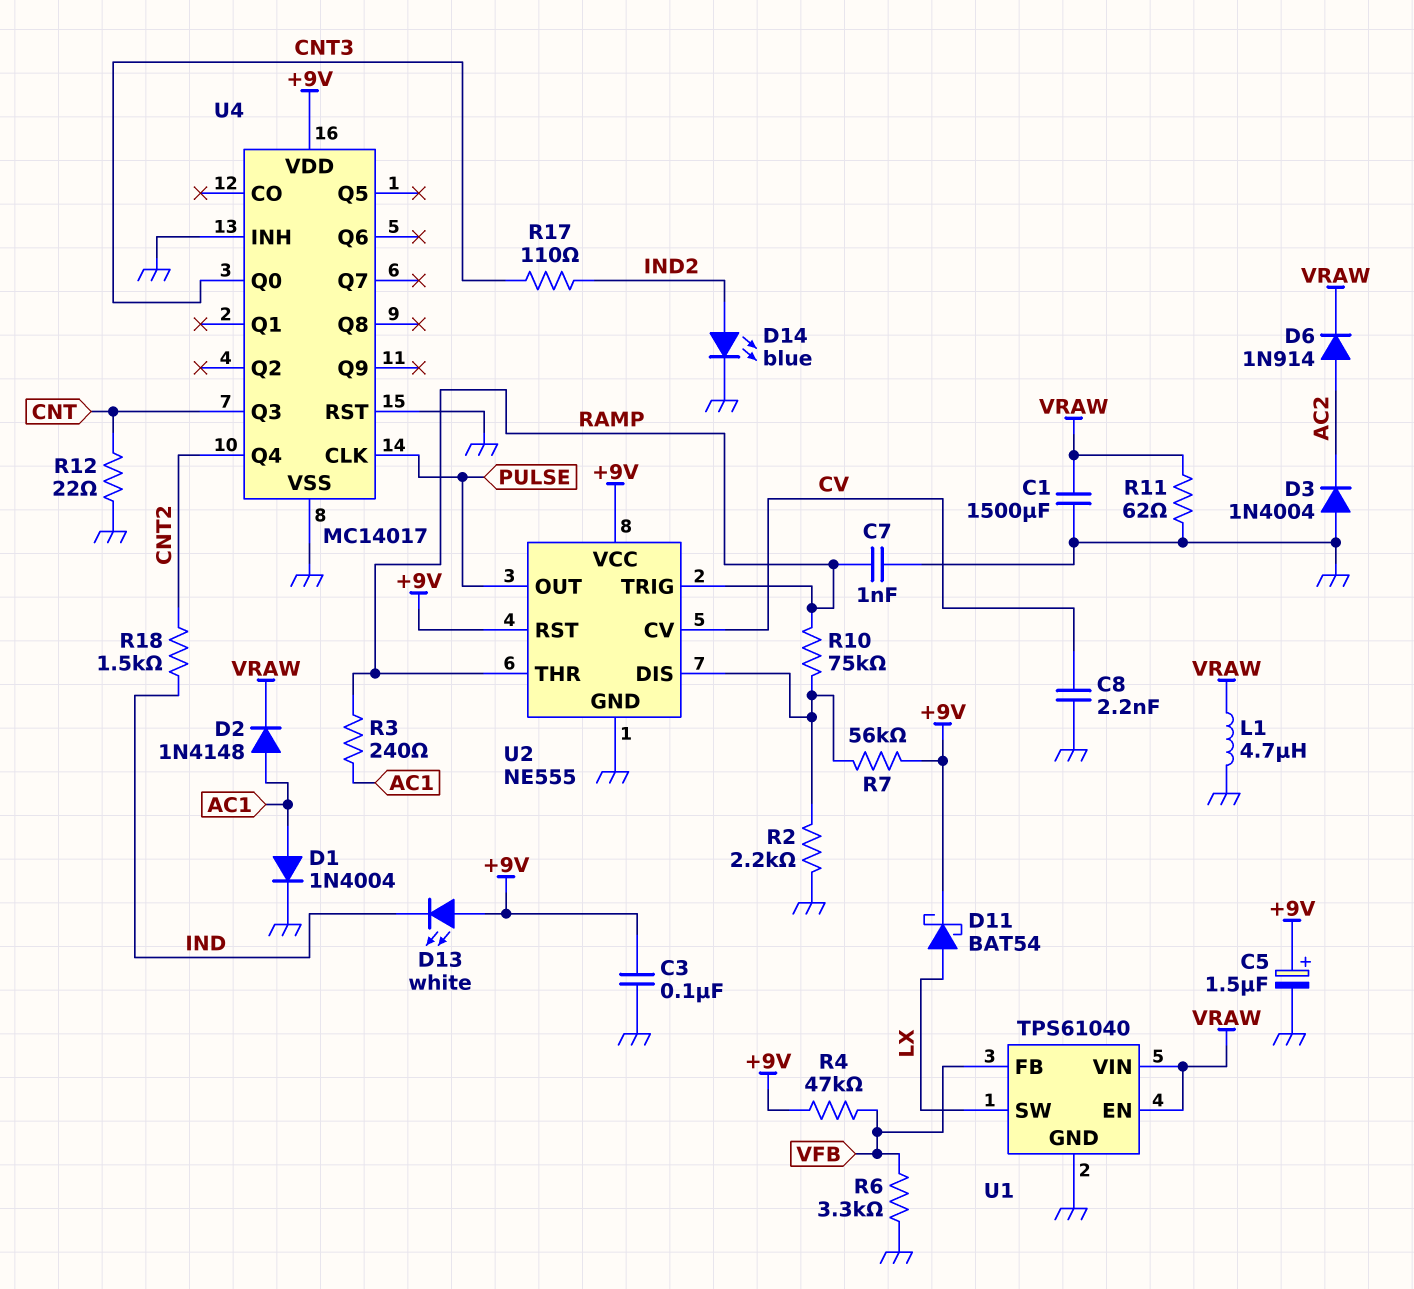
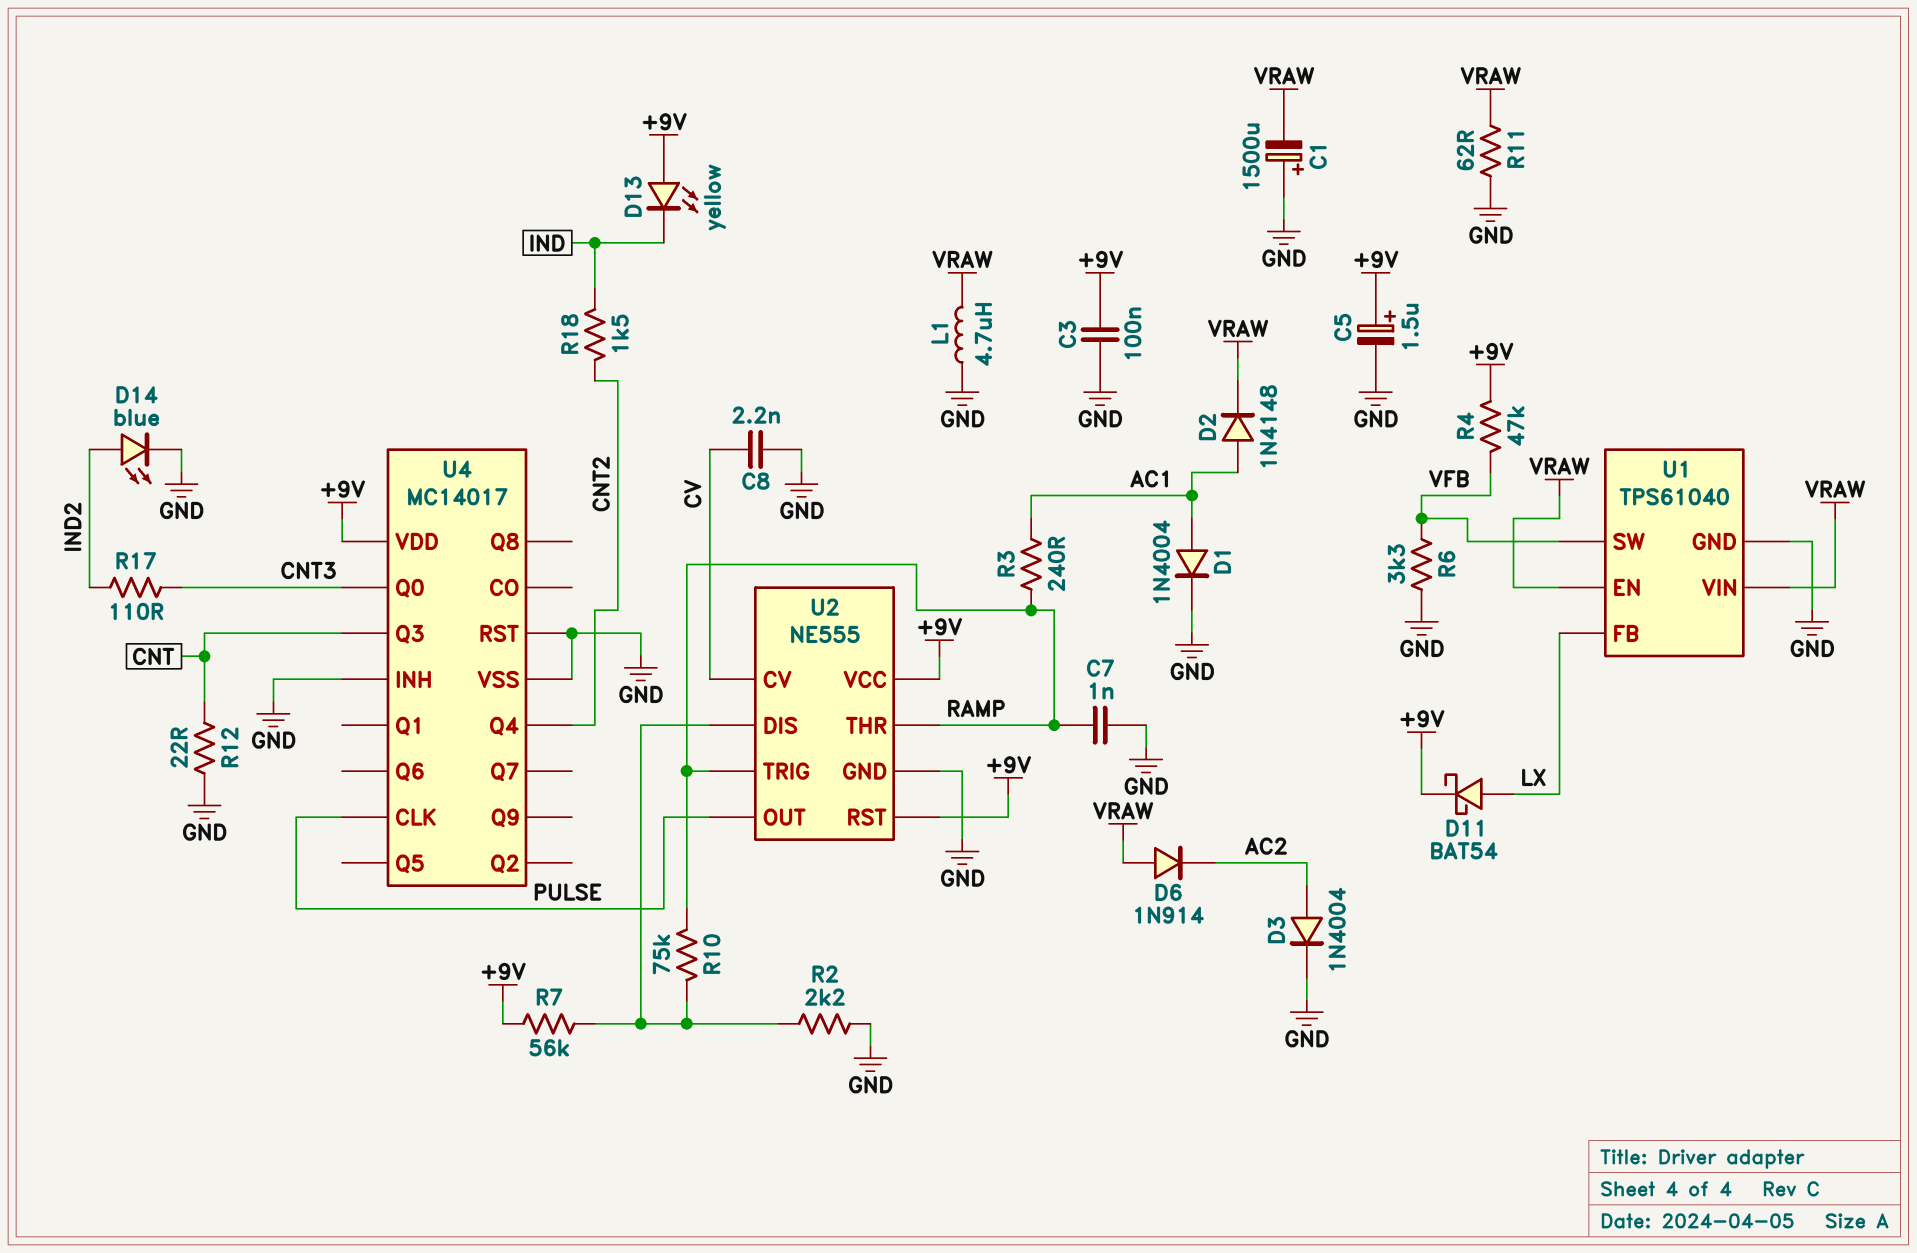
C1: 1500uF (GND, VRAW) -> 1500uF (plus GND, minus VRAW)
D3: diode 1N4004 (A GND, K AC2) -> diode 1N4004 (A AC2, K GND)
D6: diode 1N914 (A AC2, K VRAW) -> diode 1N914 (A VRAW, K AC2)
D13: LED white (A +9V, K IND) -> LED yellow (A +9V, K IND)
U1 pin FB: VFB -> LX
U1 pin SW: LX -> VFB

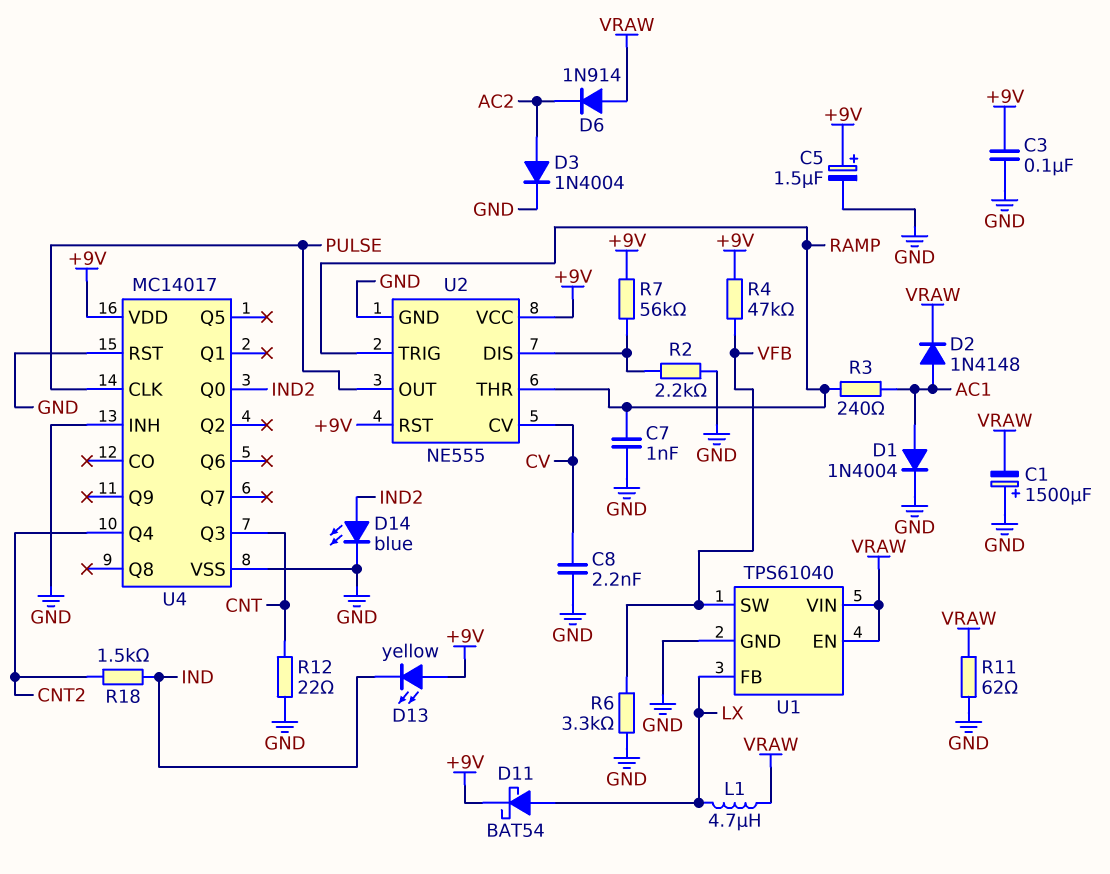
L1: 4.7uH (GND, VRAW) -> 4.7uH (LX, VRAW)
R10: 75k (RAMP, U2/DIS) -> none
R17: 110 (CNT3, IND2) -> none
U4 pin Q0: CNT3 -> IND2

